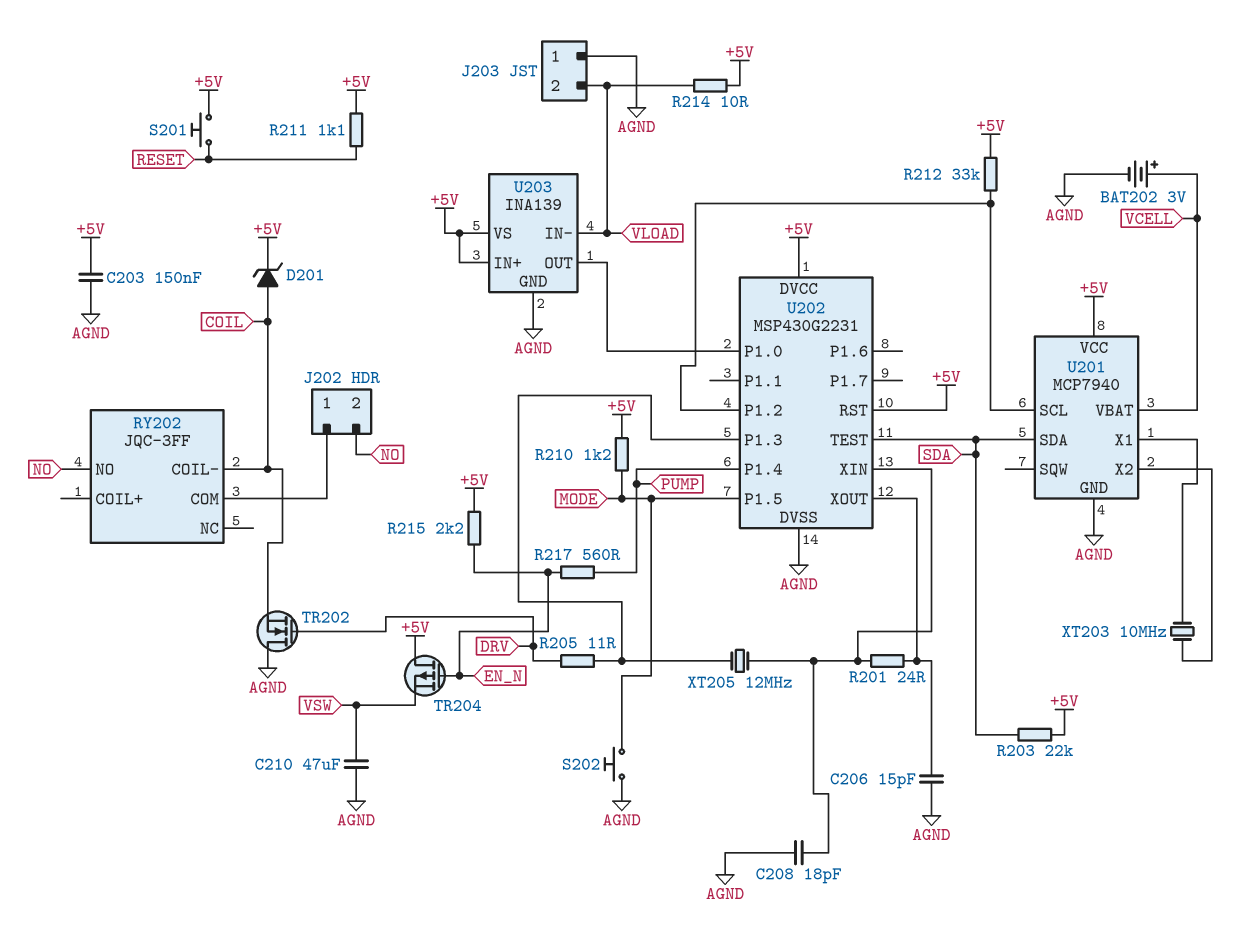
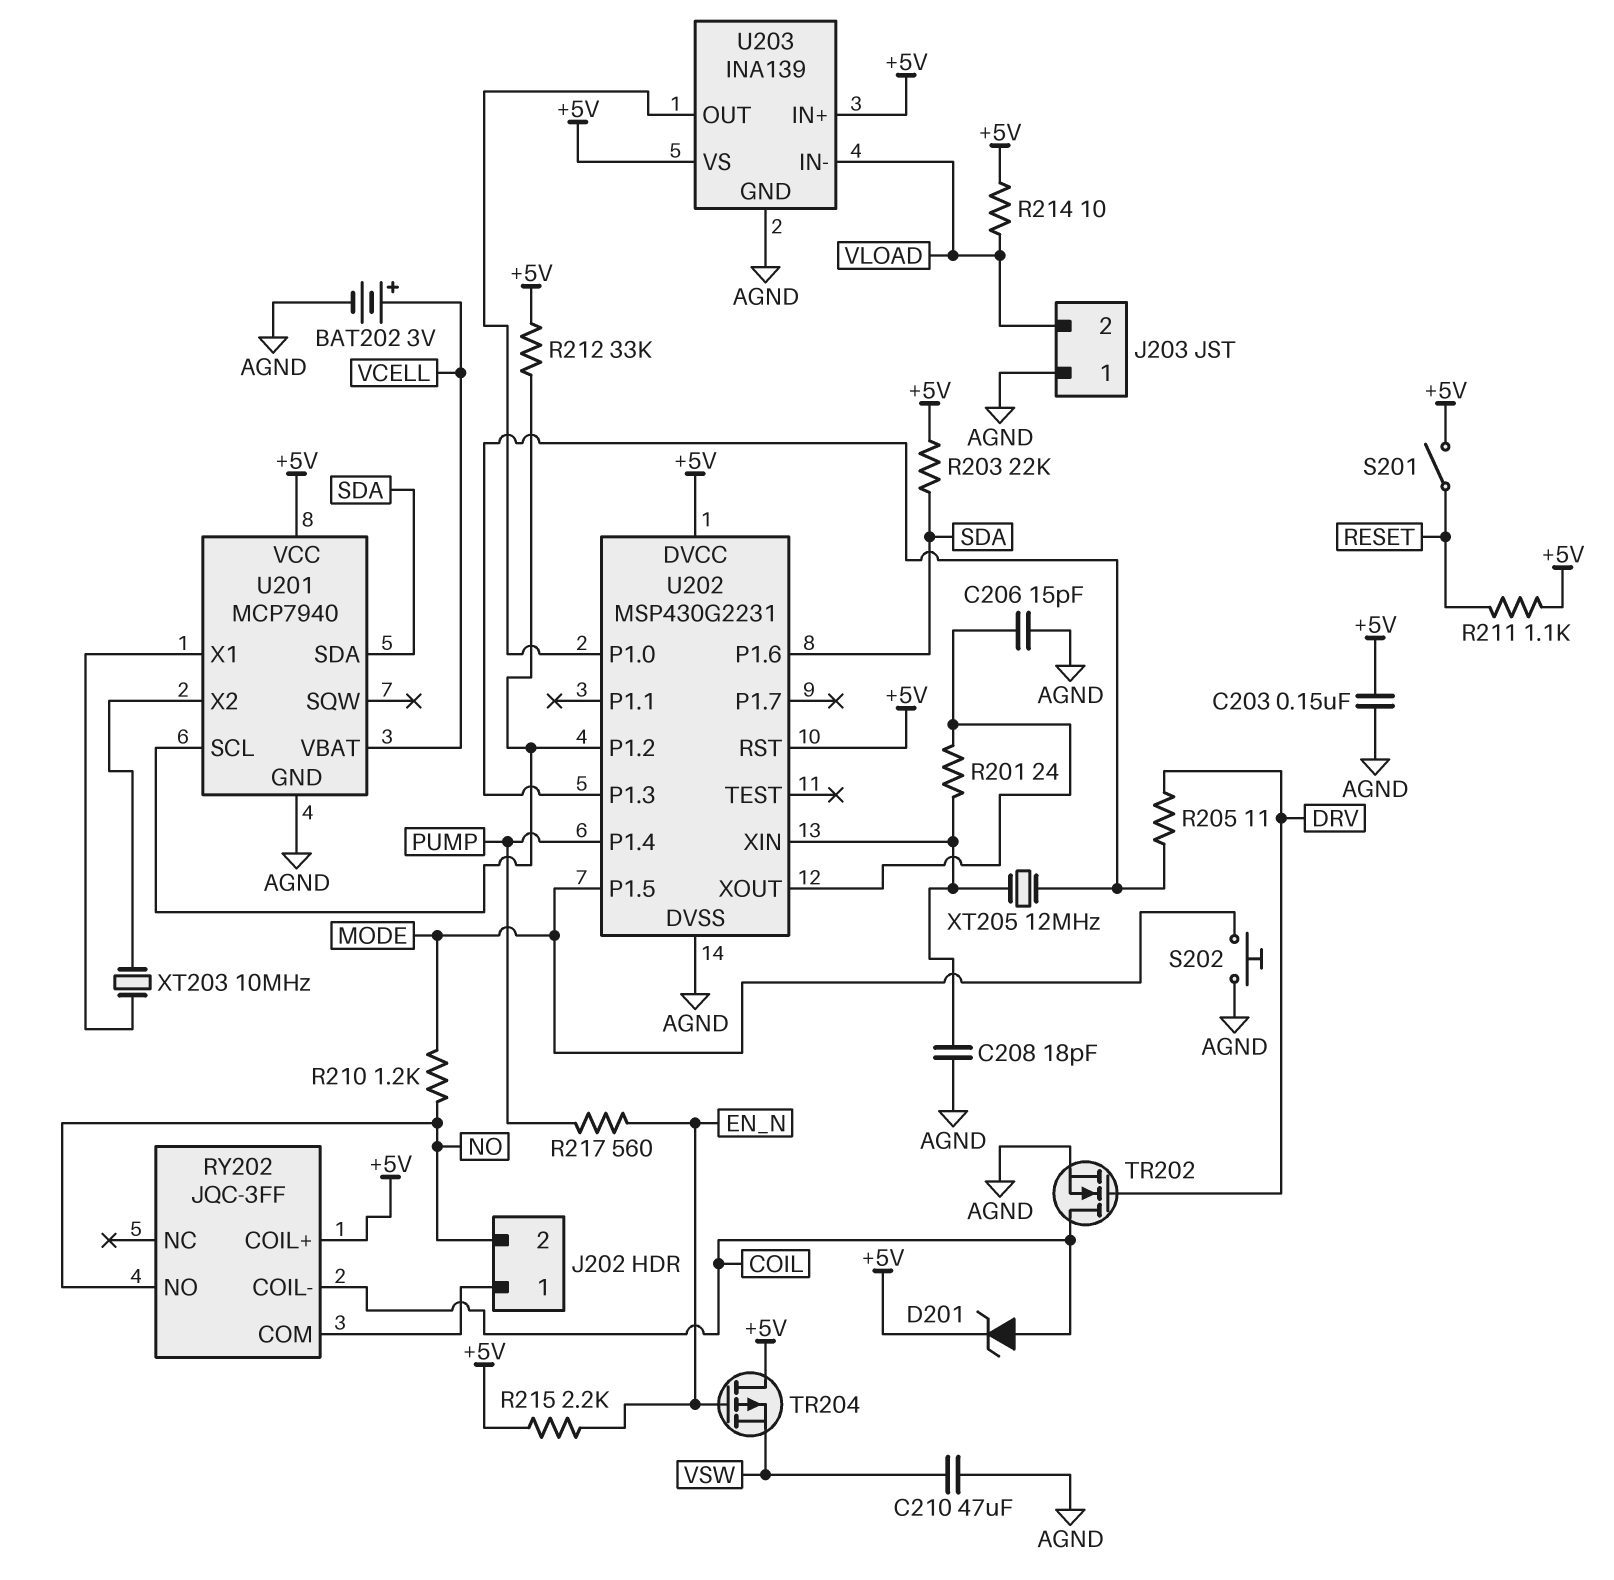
R210: 1.2k (+5V, MODE) -> 1.2k (MODE, NO)
RY202 pin COIL+: none -> +5V
S201: button (+5V, RESET) -> switch (+5V, RESET)
TR202: NMOS (G DRV, D AGND, S COIL) -> NMOS (G DRV, D COIL, S AGND)
U202 pin P1.6: none -> SDA
U202 pin TEST: SDA -> none

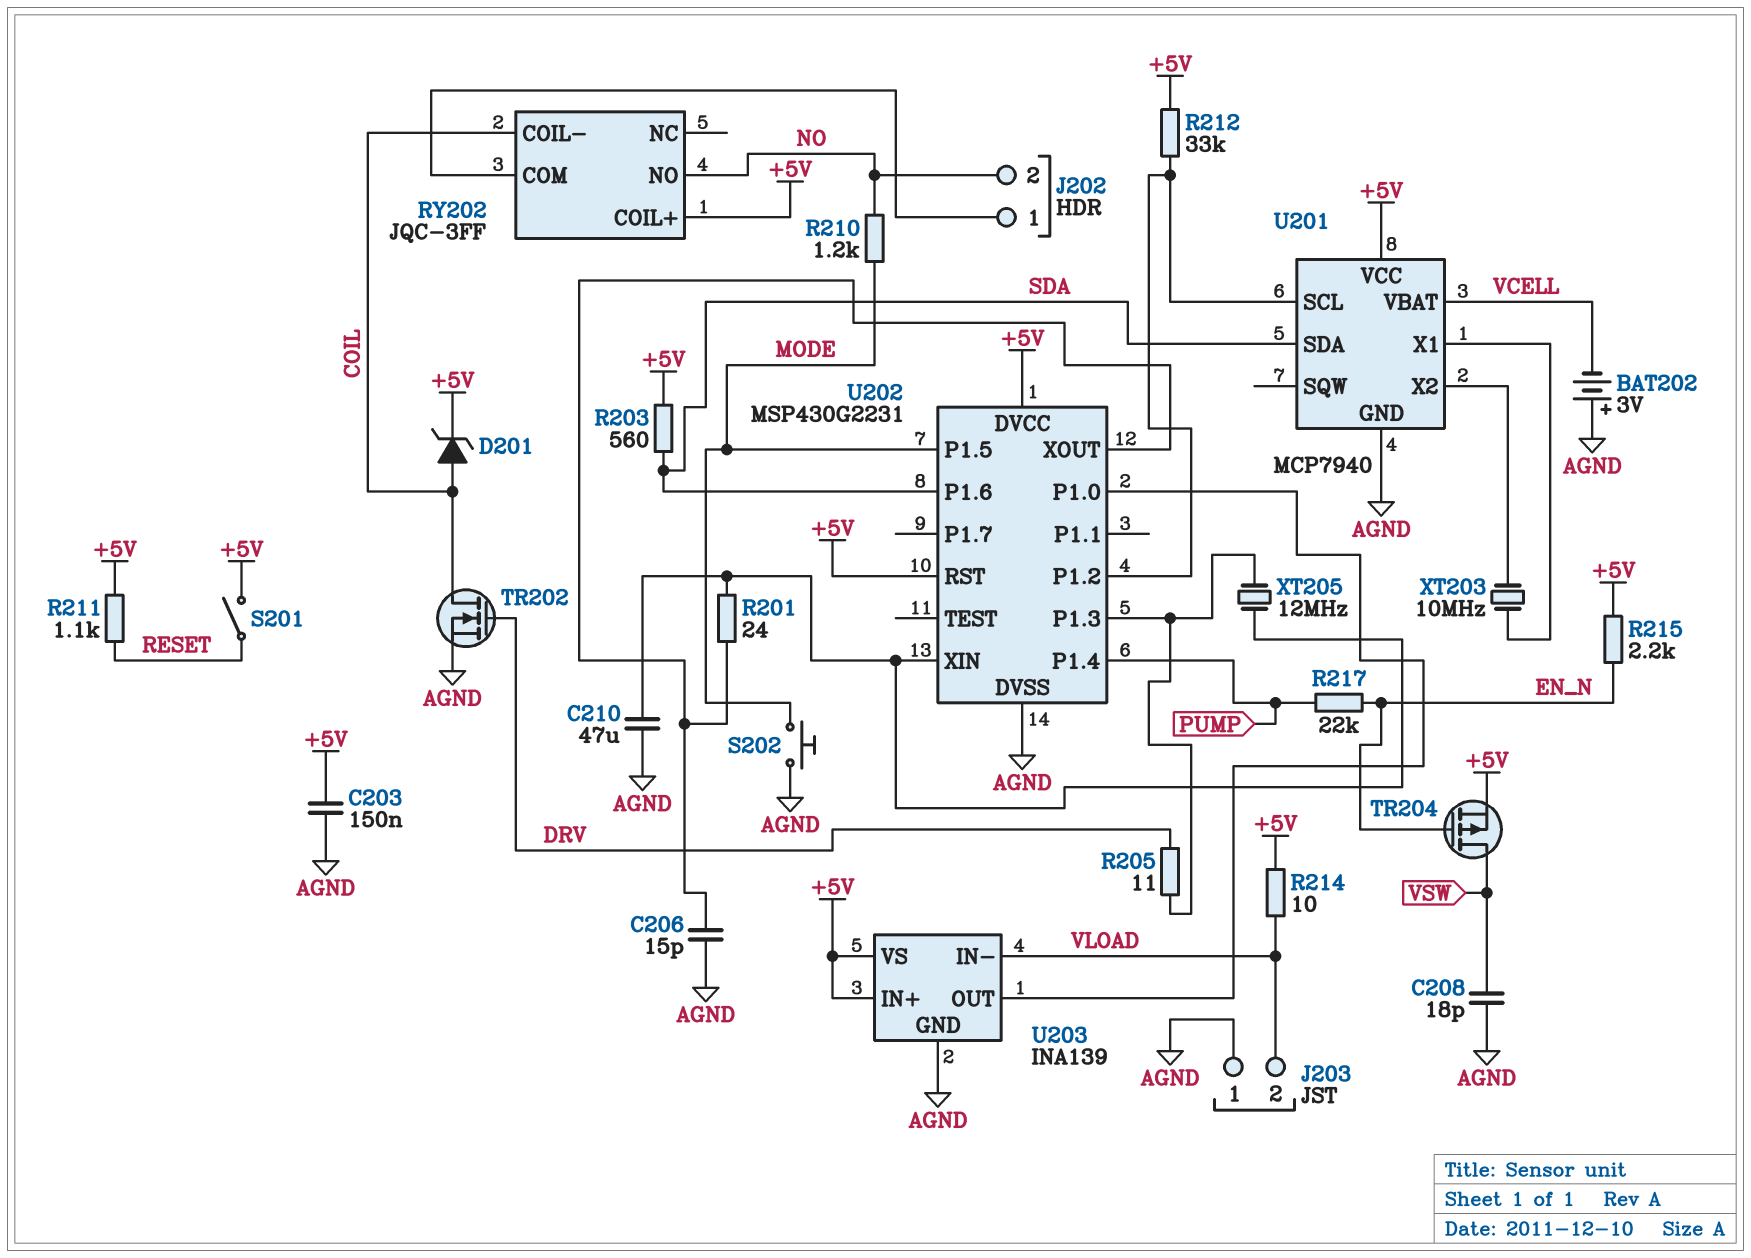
BAT202: 3V (plus VCELL, minus AGND) -> 3V (plus AGND, minus VCELL)
C208: 18pF (AGND, U202/XIN) -> 18pF (AGND, VSW)
C210: 47uF (AGND, VSW) -> 47uF (AGND, U202/XIN)
R203: 22k (+5V, SDA) -> 560 (+5V, SDA)
R217: 560 (EN_N, PUMP) -> 22k (EN_N, PUMP)
TR204: PMOS (G EN_N, D +5V, S VSW) -> PMOS (G EN_N, D VSW, S +5V)

